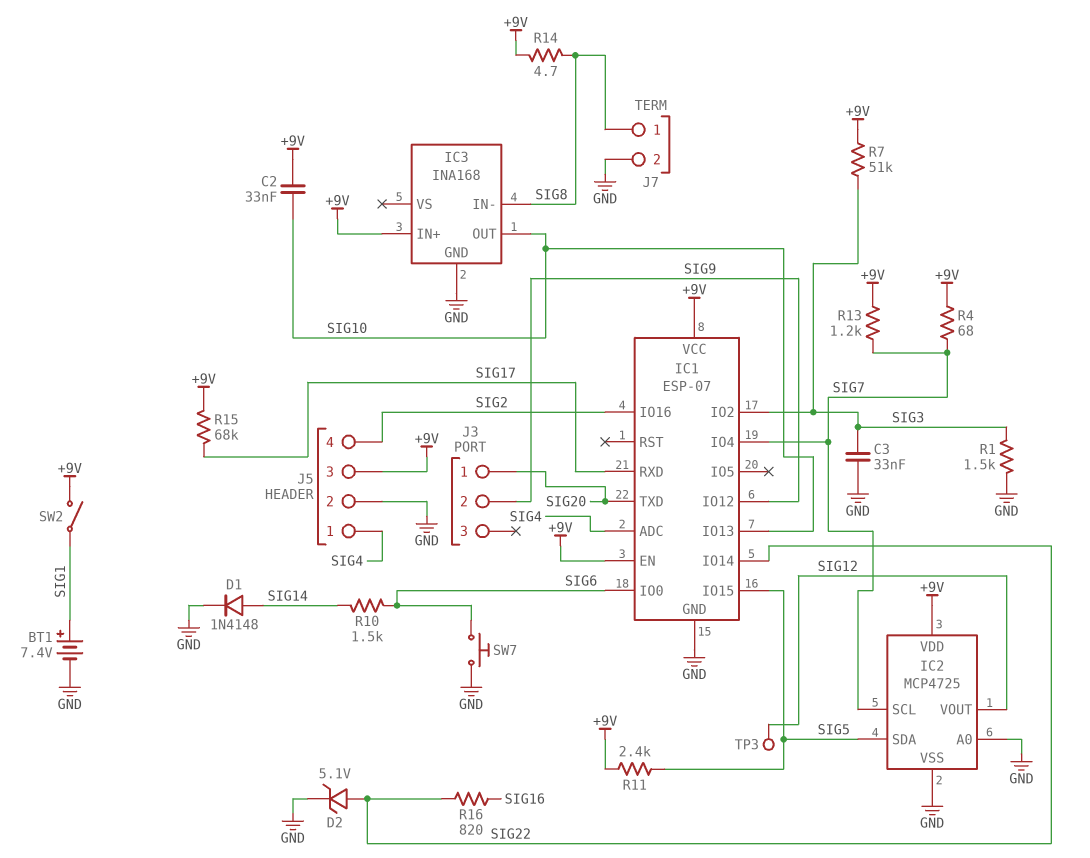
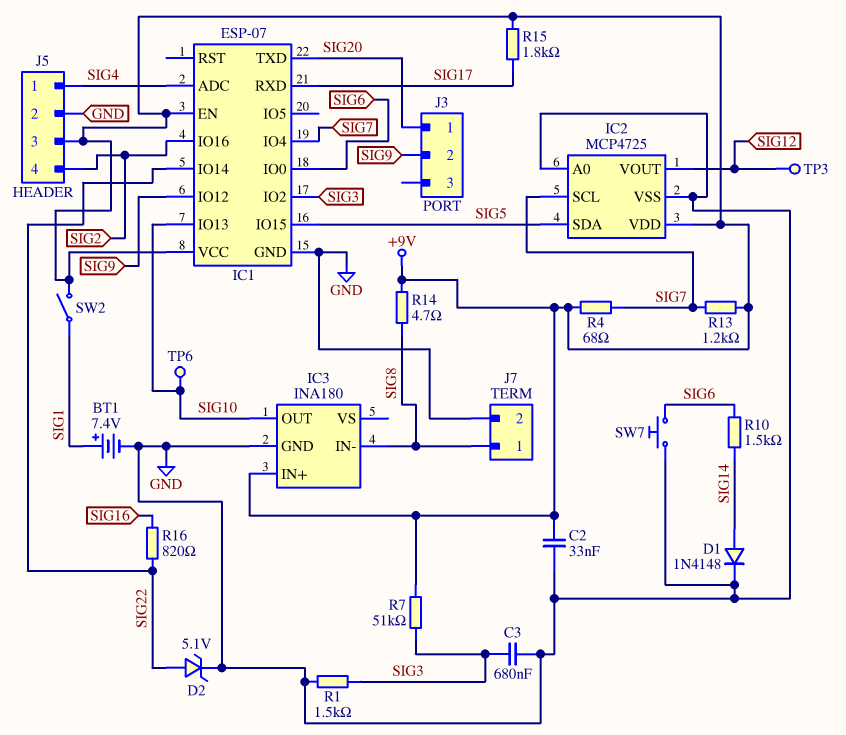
C2: 33nF (+9V, SIG10) -> 33nF (+9V, GND)
C3: 33nF (GND, SIG3) -> 680nF (GND, SIG3)
IC3: INA168 -> INA180
R11: 2.4k (+9V, SIG5) -> none
R15: 68k (+9V, SIG17) -> 1.8k (+9V, SIG17)
TP6: none -> test point (SIG10)

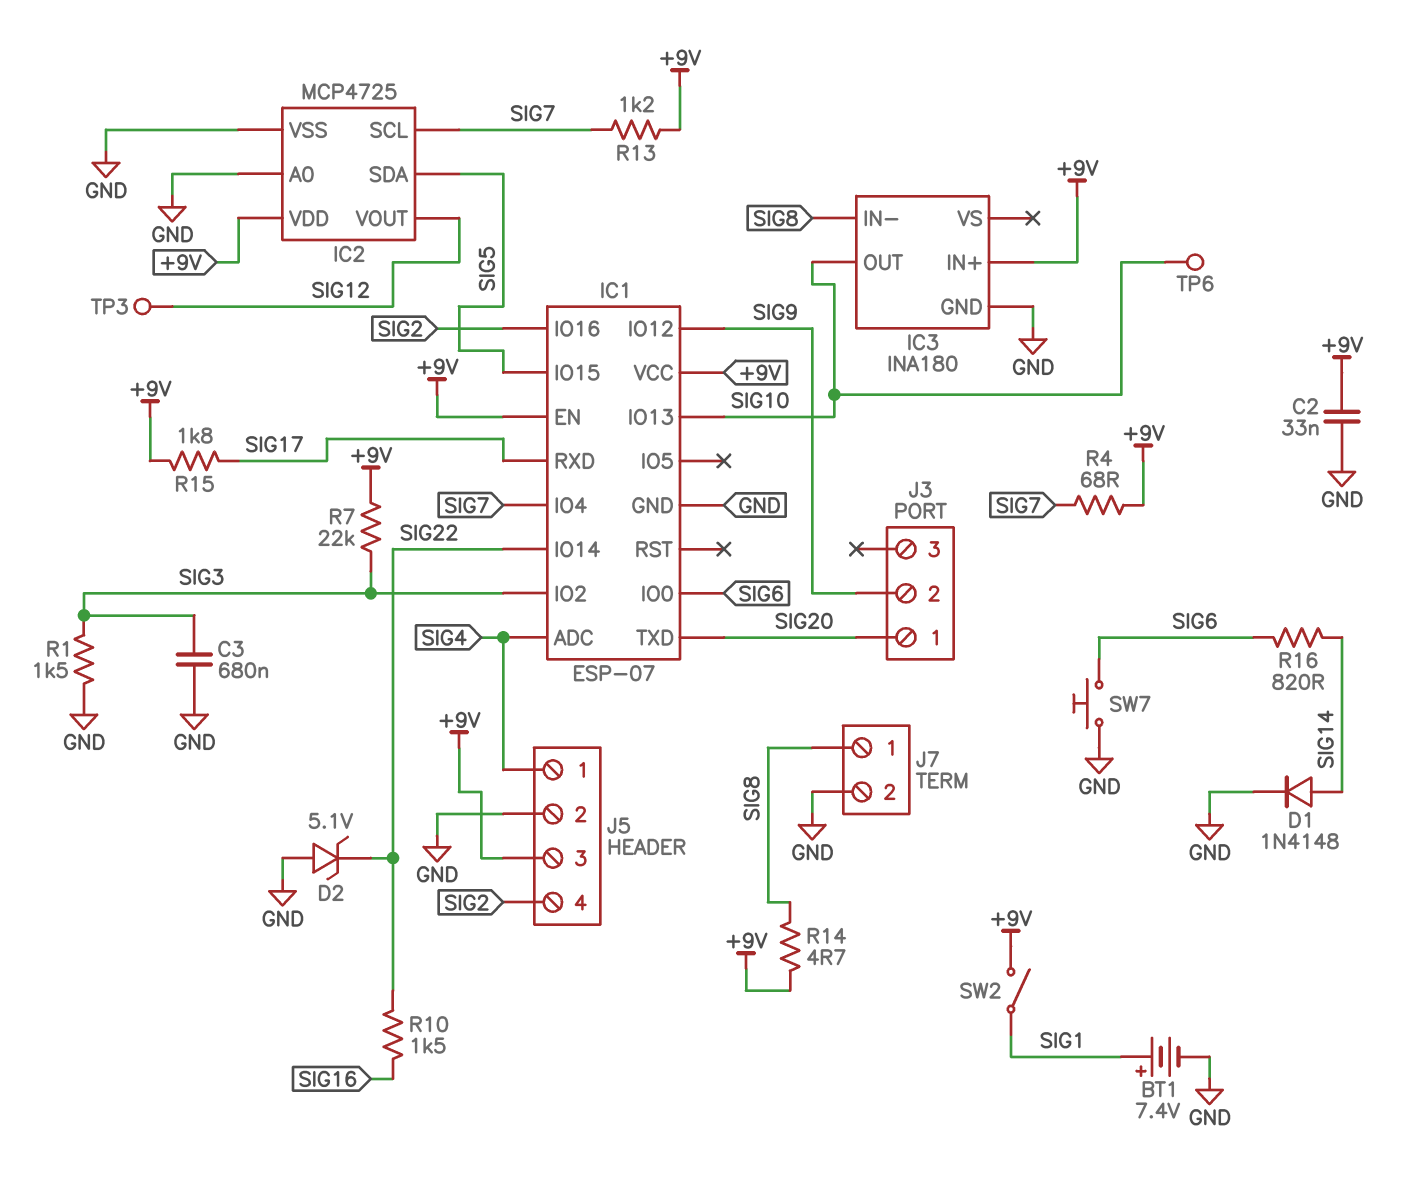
D2: zener 5.1V (A SIG22, K GND) -> zener 5.1V (A GND, K SIG22)
R7: 51k (+9V, SIG3) -> 22k (+9V, SIG3)
R10: 1.5k (SIG6, SIG14) -> 1.5k (SIG16, SIG22)
R16: 820 (SIG16, SIG22) -> 820 (SIG6, SIG14)

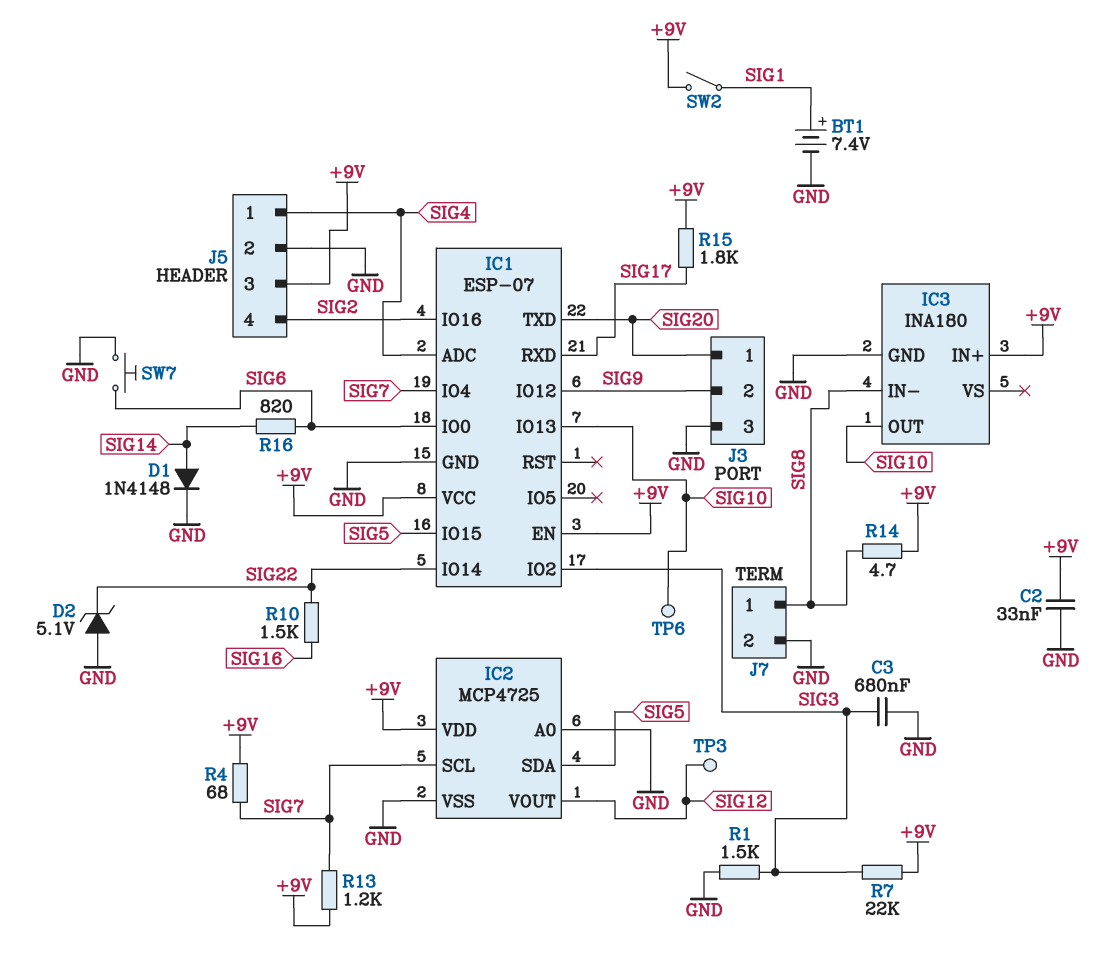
J3 pin 3: none -> GND

